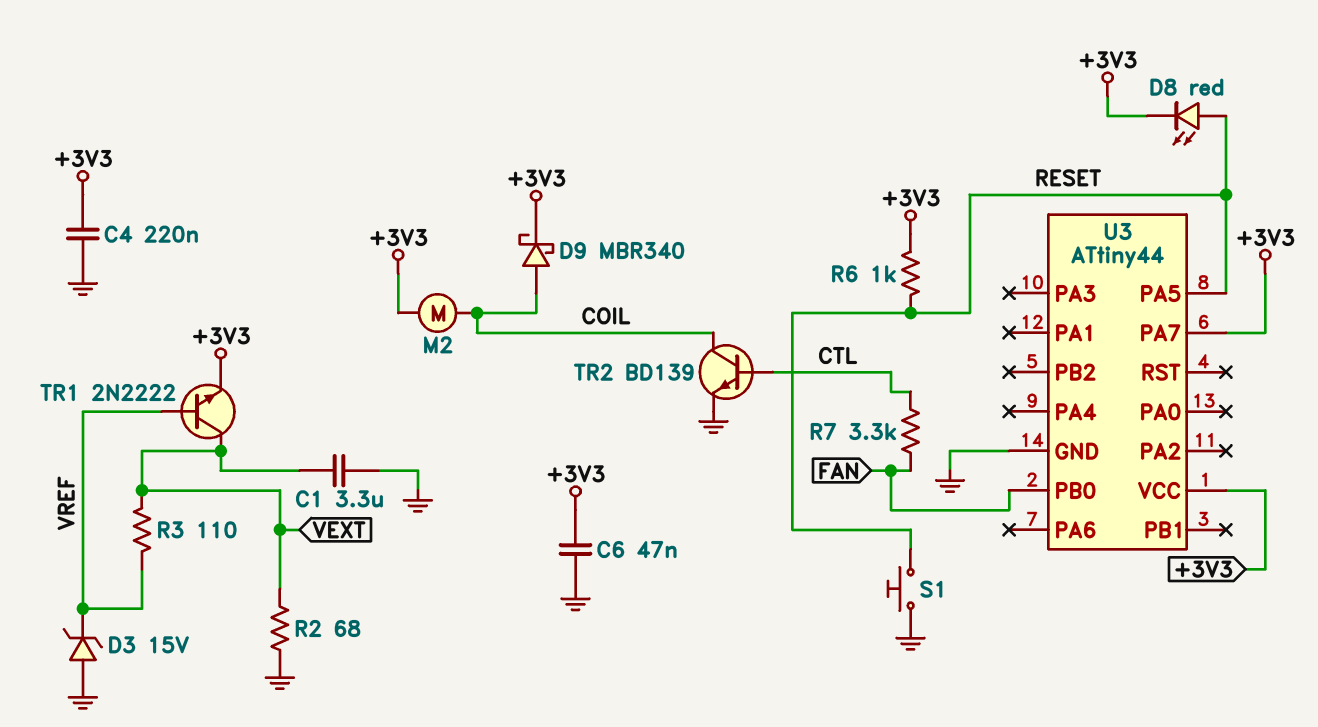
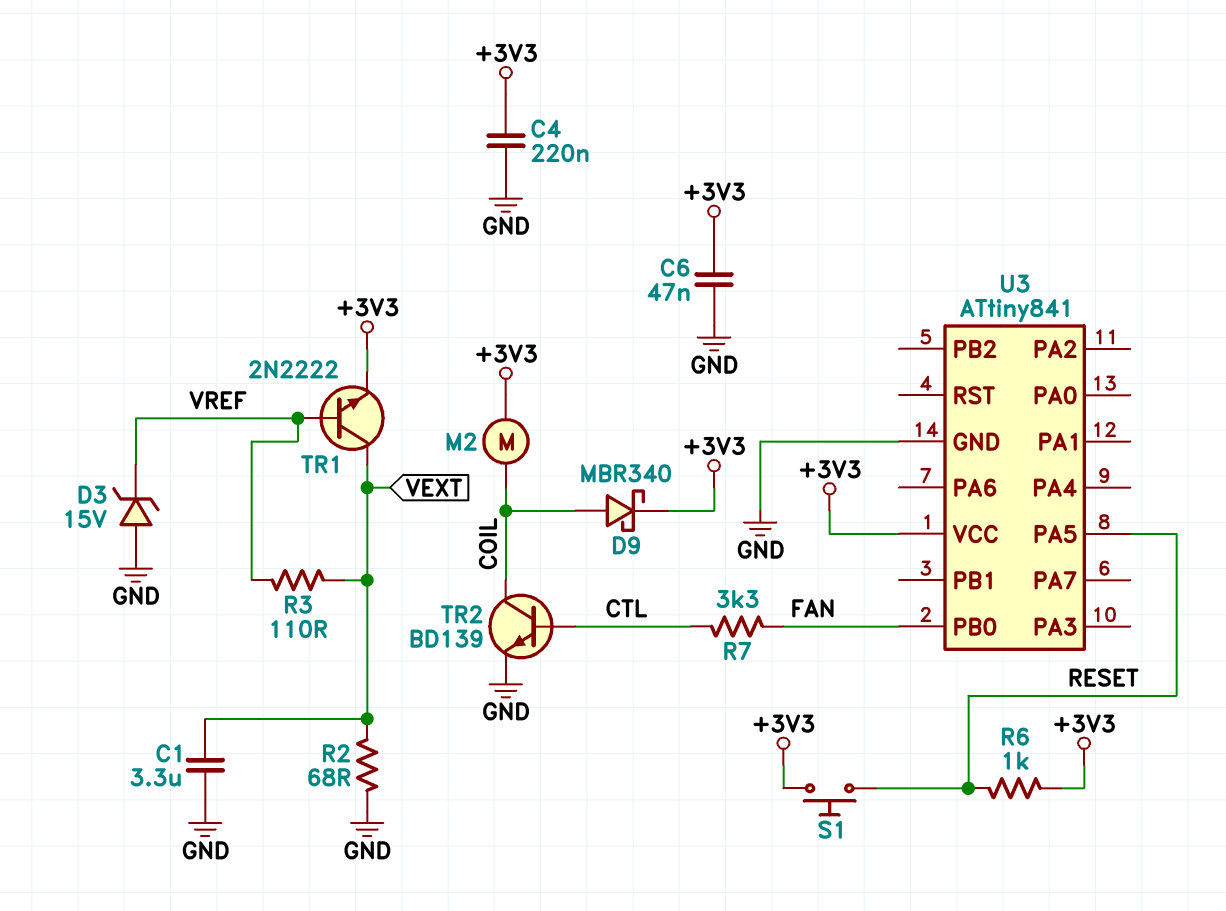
D8: LED red (A RESET, K +3V3) -> none
S1: button (GND, RESET) -> button (+3V3, RESET)
U3: ATtiny44 -> ATtiny841
U3 pin PA7: +3V3 -> none

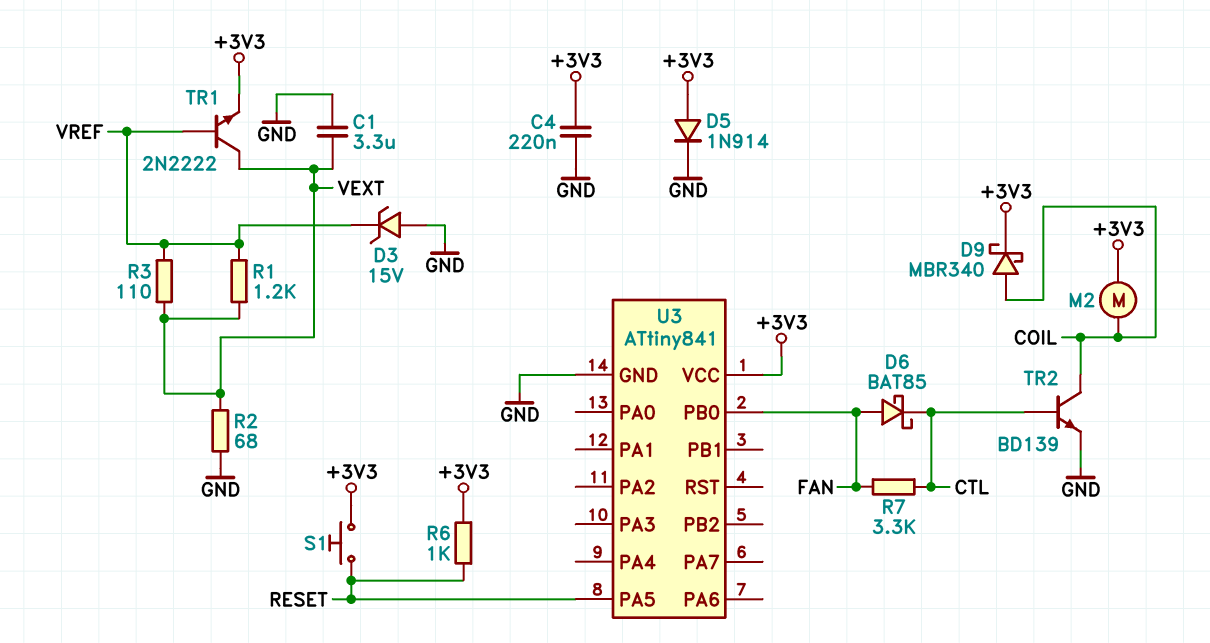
C6: 47nF (+3V3, GND) -> none
D5: none -> diode 1N914 (A +3V3, K GND)
D6: none -> schottky BAT85 (A FAN, K CTL)
R1: none -> 1.2k (VEXT, VREF)

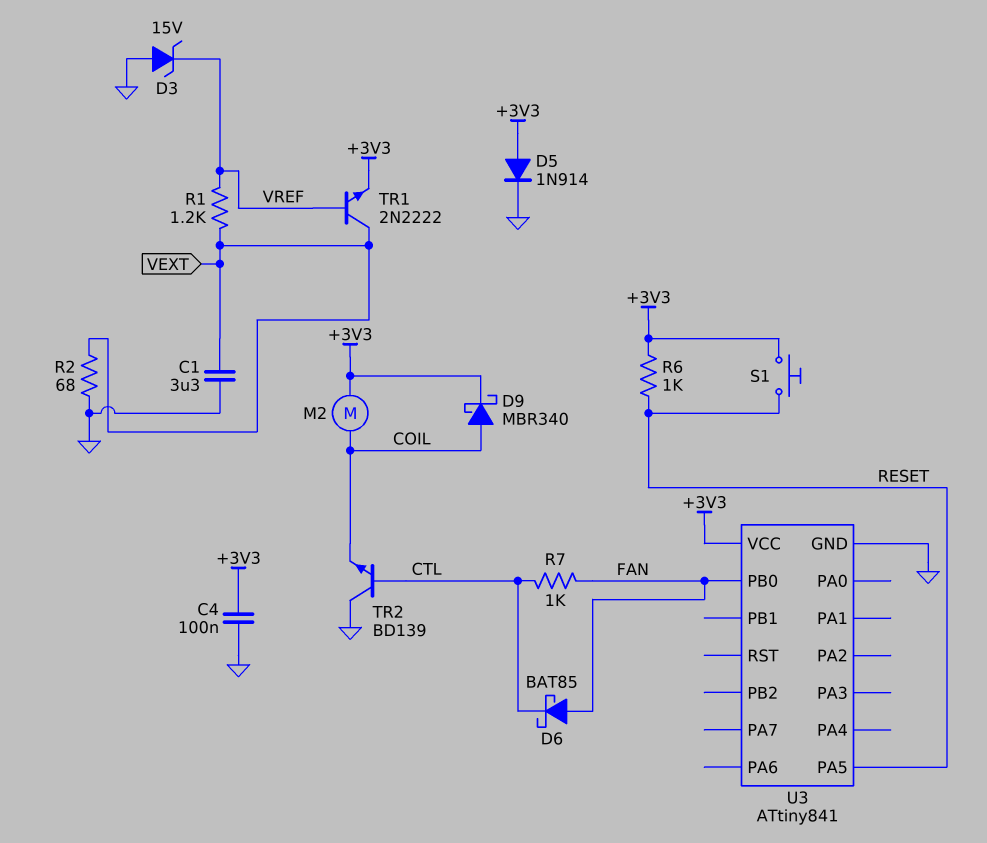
C4: 220nF (+3V3, GND) -> 100nF (+3V3, GND)
R3: 110 (VEXT, VREF) -> none
R7: 3.3k (CTL, FAN) -> 1k (CTL, FAN)
TR2: NPN BD139 (B CTL, C COIL, E GND) -> NPN BD139 (B CTL, C GND, E COIL)

